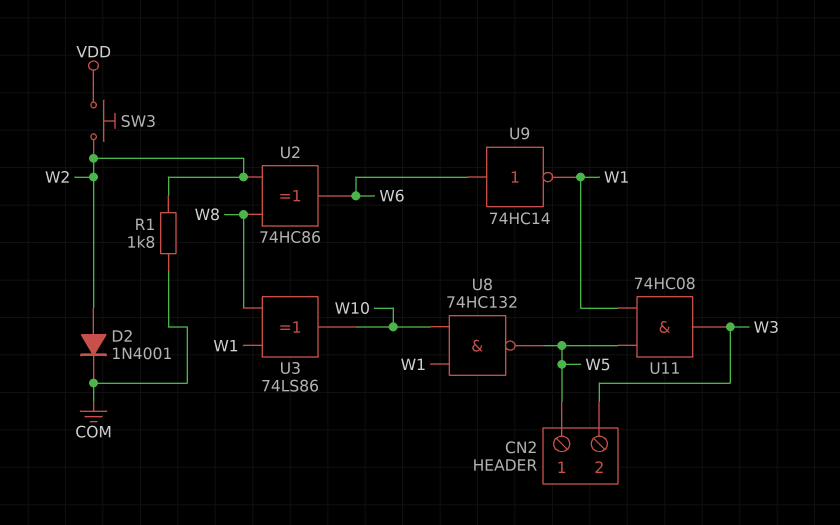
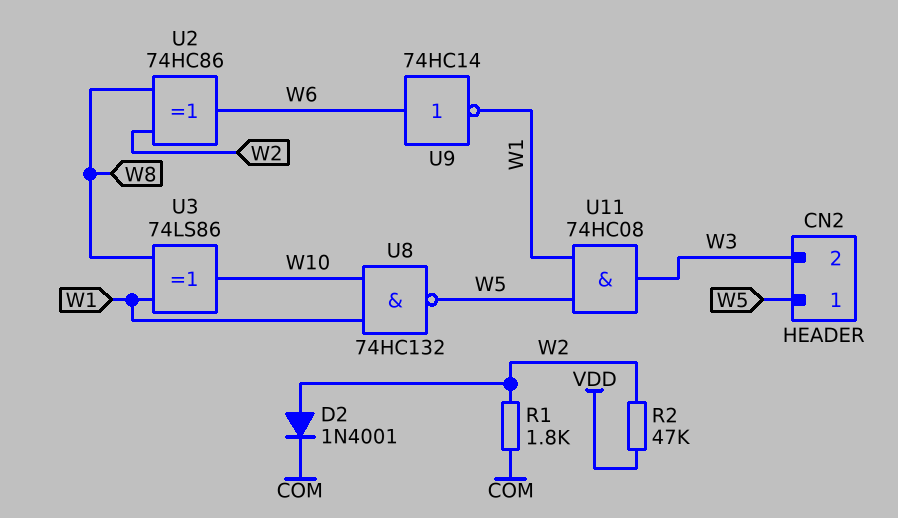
R2: none -> 47k (VDD, W2)
SW3: button (VDD, W2) -> none

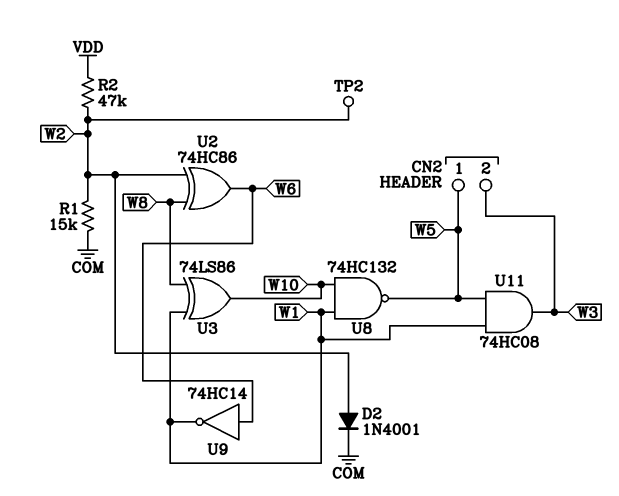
R1: 1.8k (COM, W2) -> 15k (COM, W2)
TP2: none -> test point (W2)

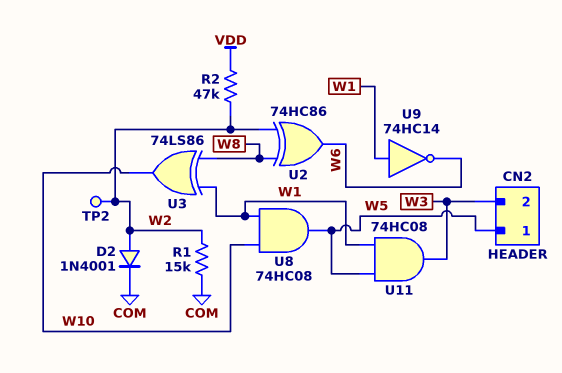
U8: NAND 74HC132 (in W1, in W10, out W5) -> AND 74HC08 (in W1, in W10, out W5)
U9: NOT 74HC14 (in W6, out W1) -> NOT 74HC14 (in W1, out W6)

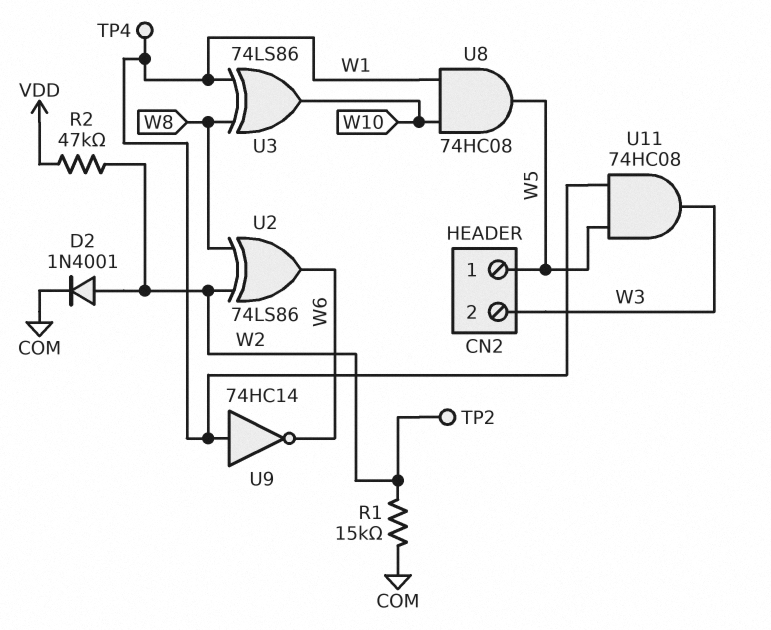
TP4: none -> test point (W1)
U2: XOR 74HC86 (in W2, in W8, out W6) -> XOR 74LS86 (in W2, in W8, out W6)

